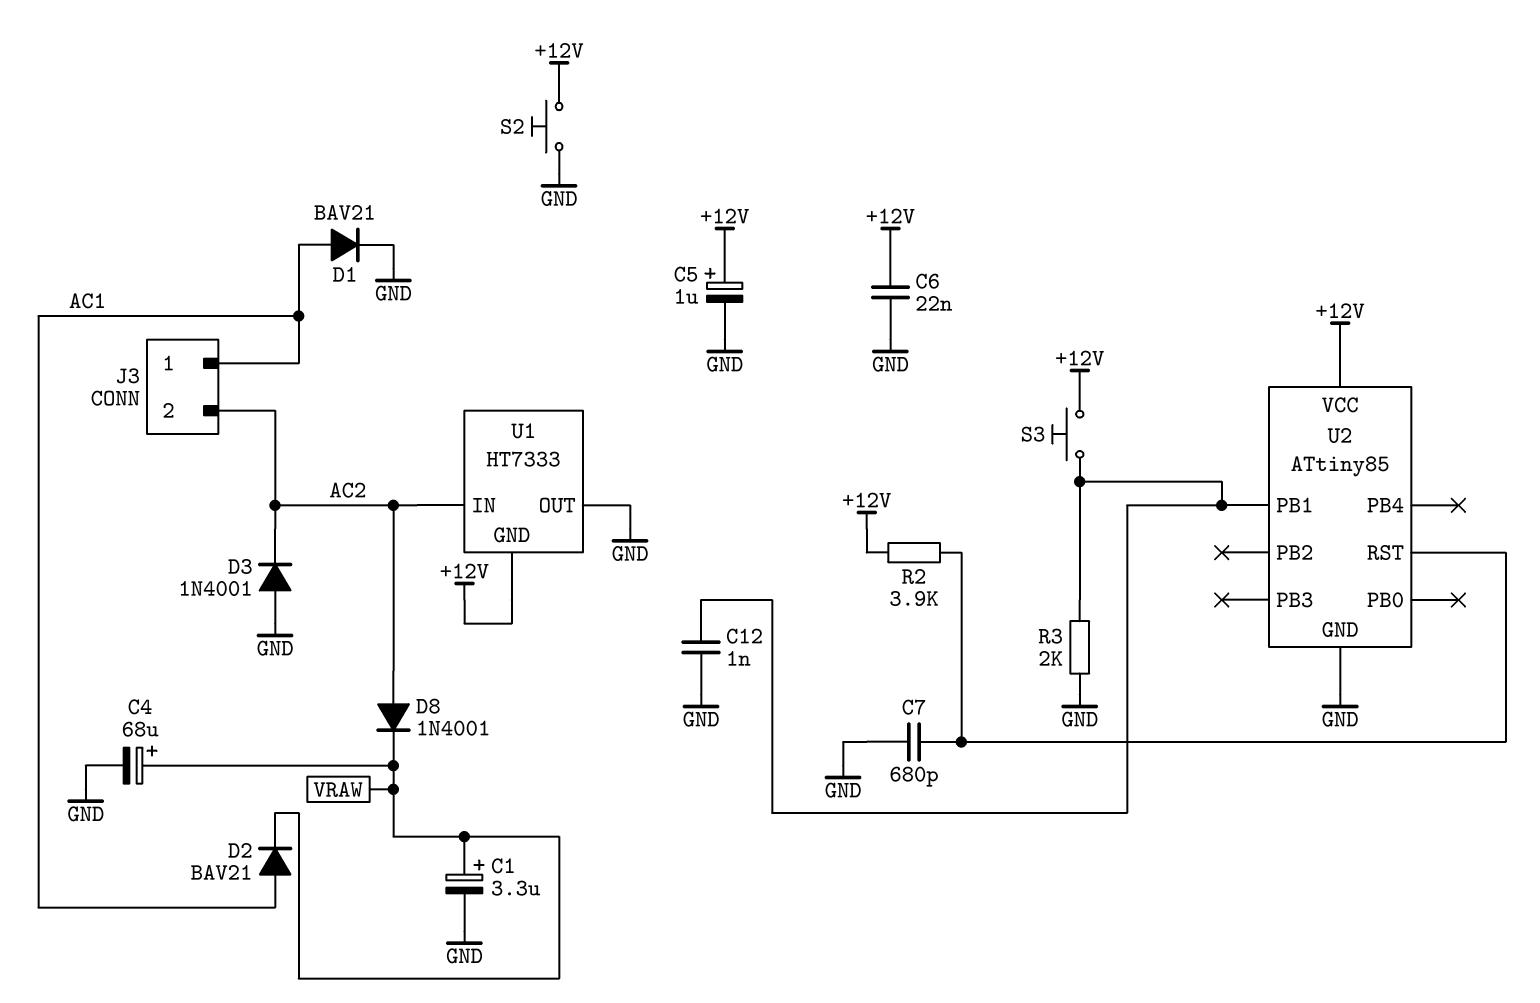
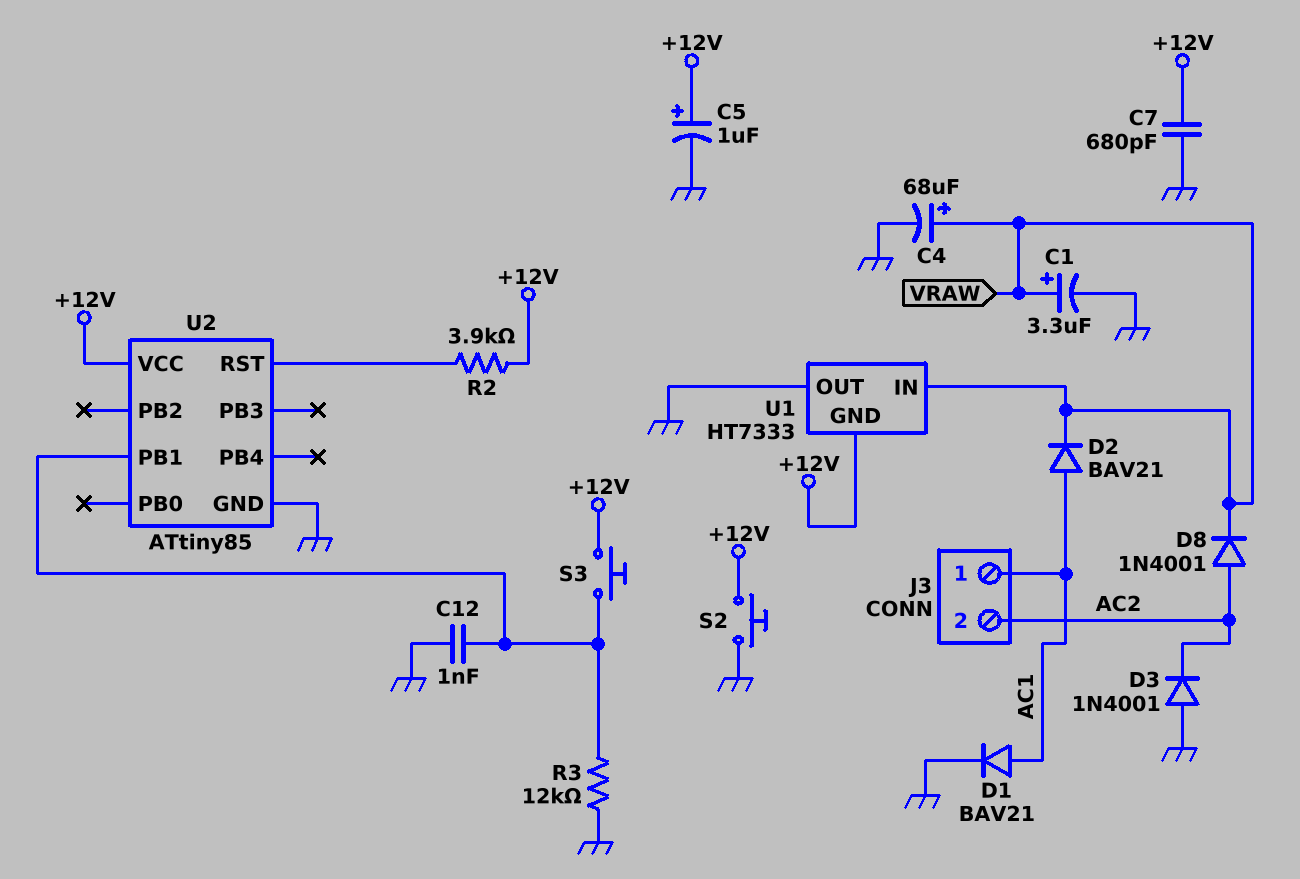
C6: 22nF (+12V, GND) -> none
C7: 680pF (GND, U2/RST) -> 680pF (+12V, GND)
R3: 2k (GND, U2/PB1) -> 12k (GND, U2/PB1)
U1 pin IN: AC2 -> VRAW

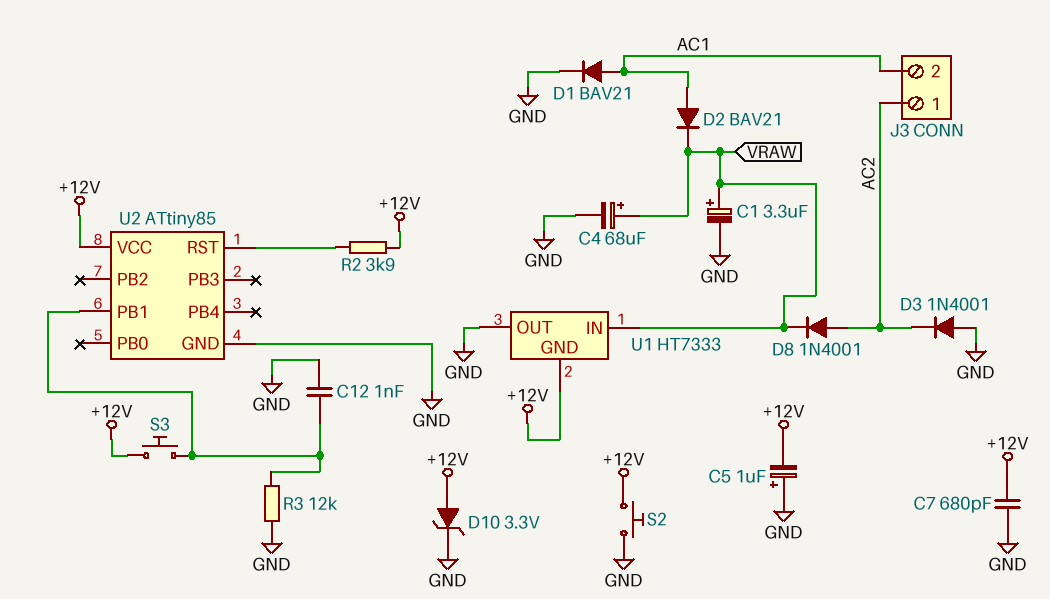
C5: 1uF (plus +12V, minus GND) -> 1uF (plus GND, minus +12V)
D10: none -> zener 3.3V (A +12V, K GND)
J3 pin 1: AC1 -> AC2
J3 pin 2: AC2 -> AC1

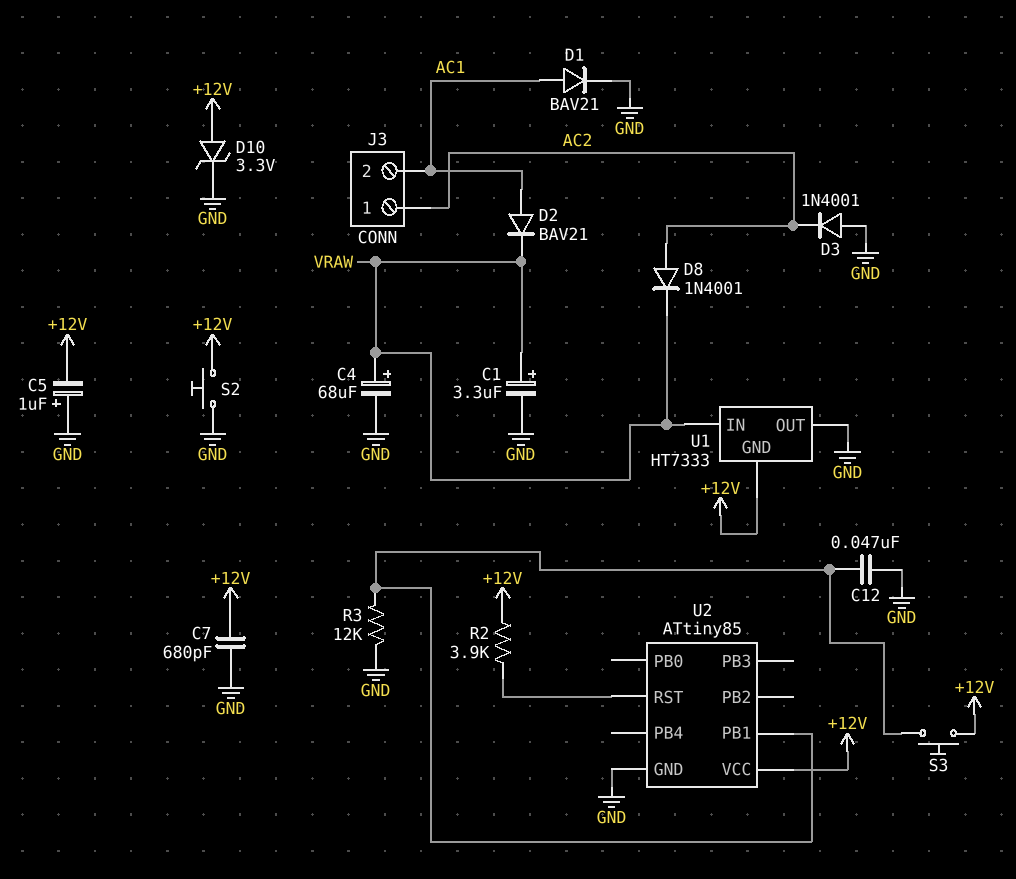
C12: 1nF (GND, U2/PB1) -> 47nF (GND, U2/PB1)

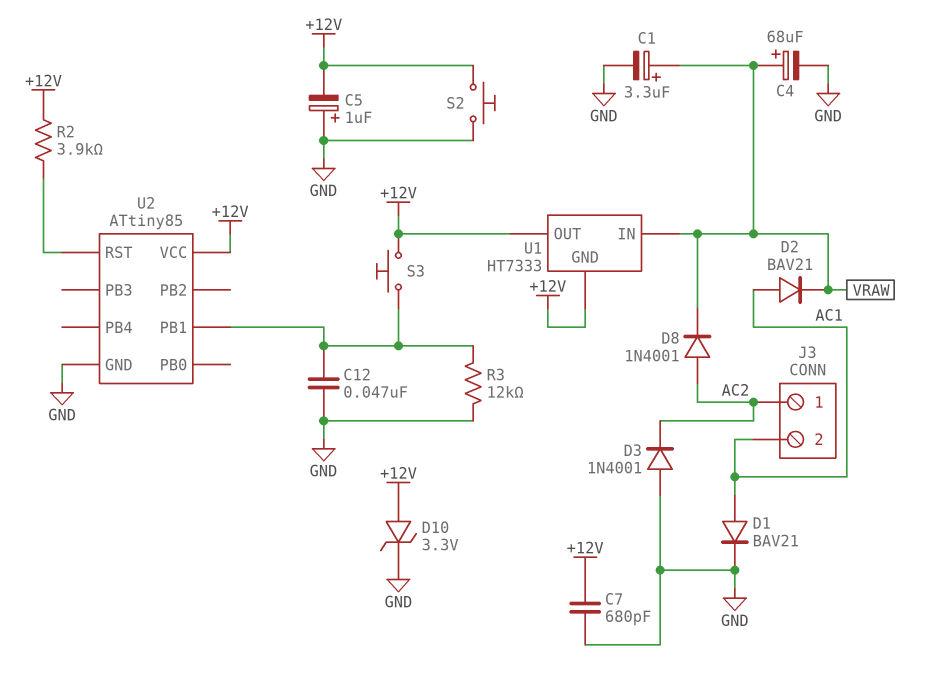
U1 pin OUT: GND -> +12V

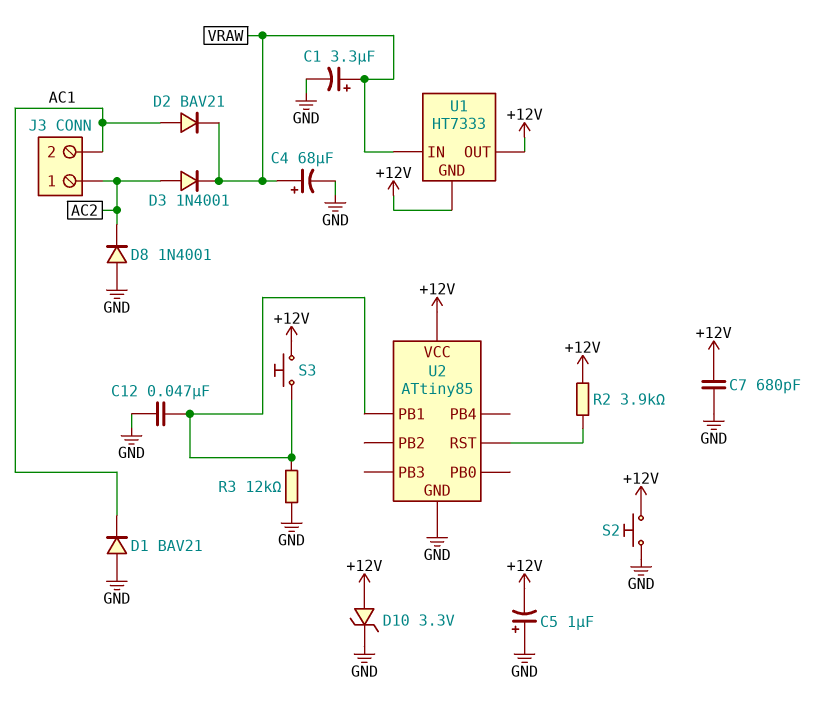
D1: diode BAV21 (A AC1, K GND) -> diode BAV21 (A GND, K AC1)
D3: diode 1N4001 (A GND, K AC2) -> diode 1N4001 (A AC2, K VRAW)
D8: diode 1N4001 (A AC2, K VRAW) -> diode 1N4001 (A GND, K AC2)

